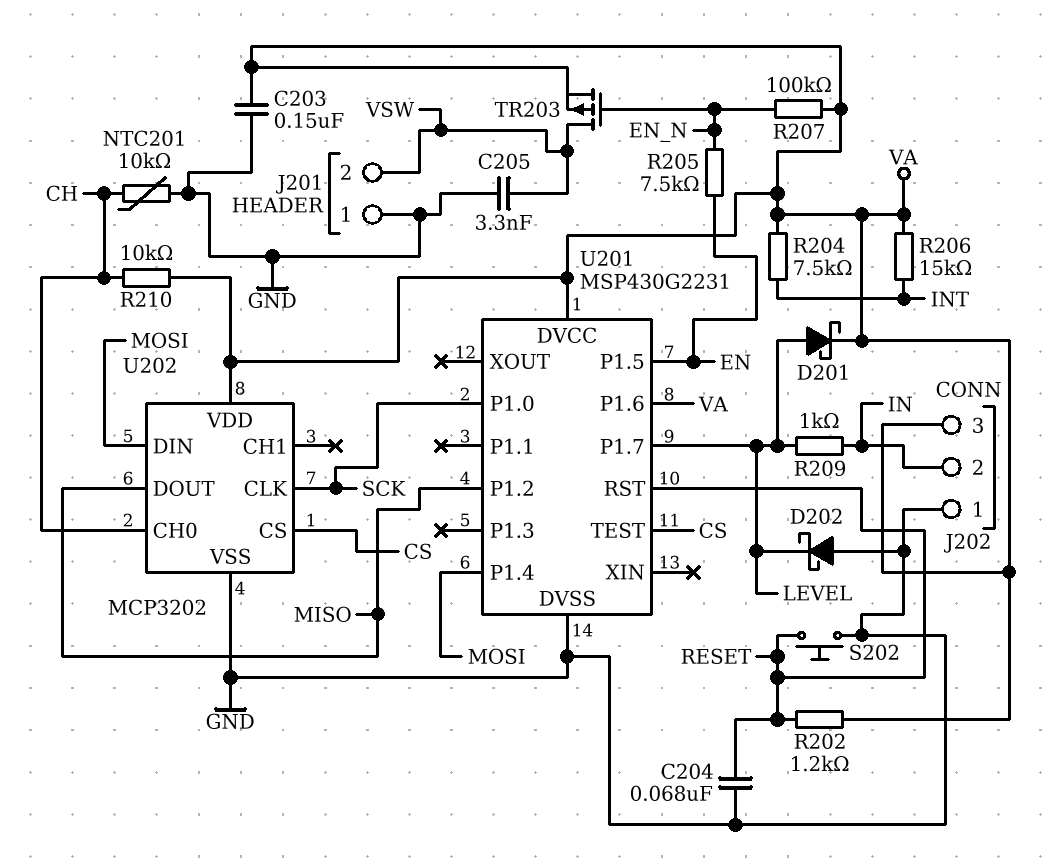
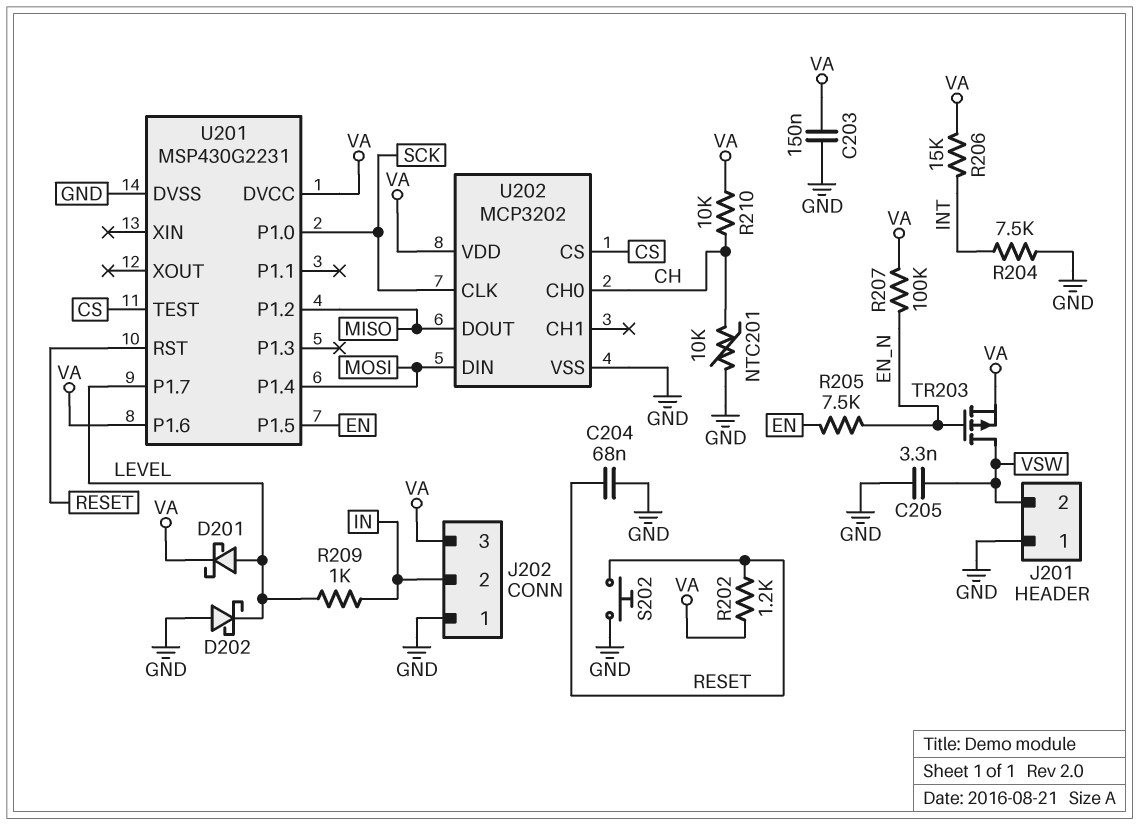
R204: 7.5k (INT, VA) -> 7.5k (GND, INT)

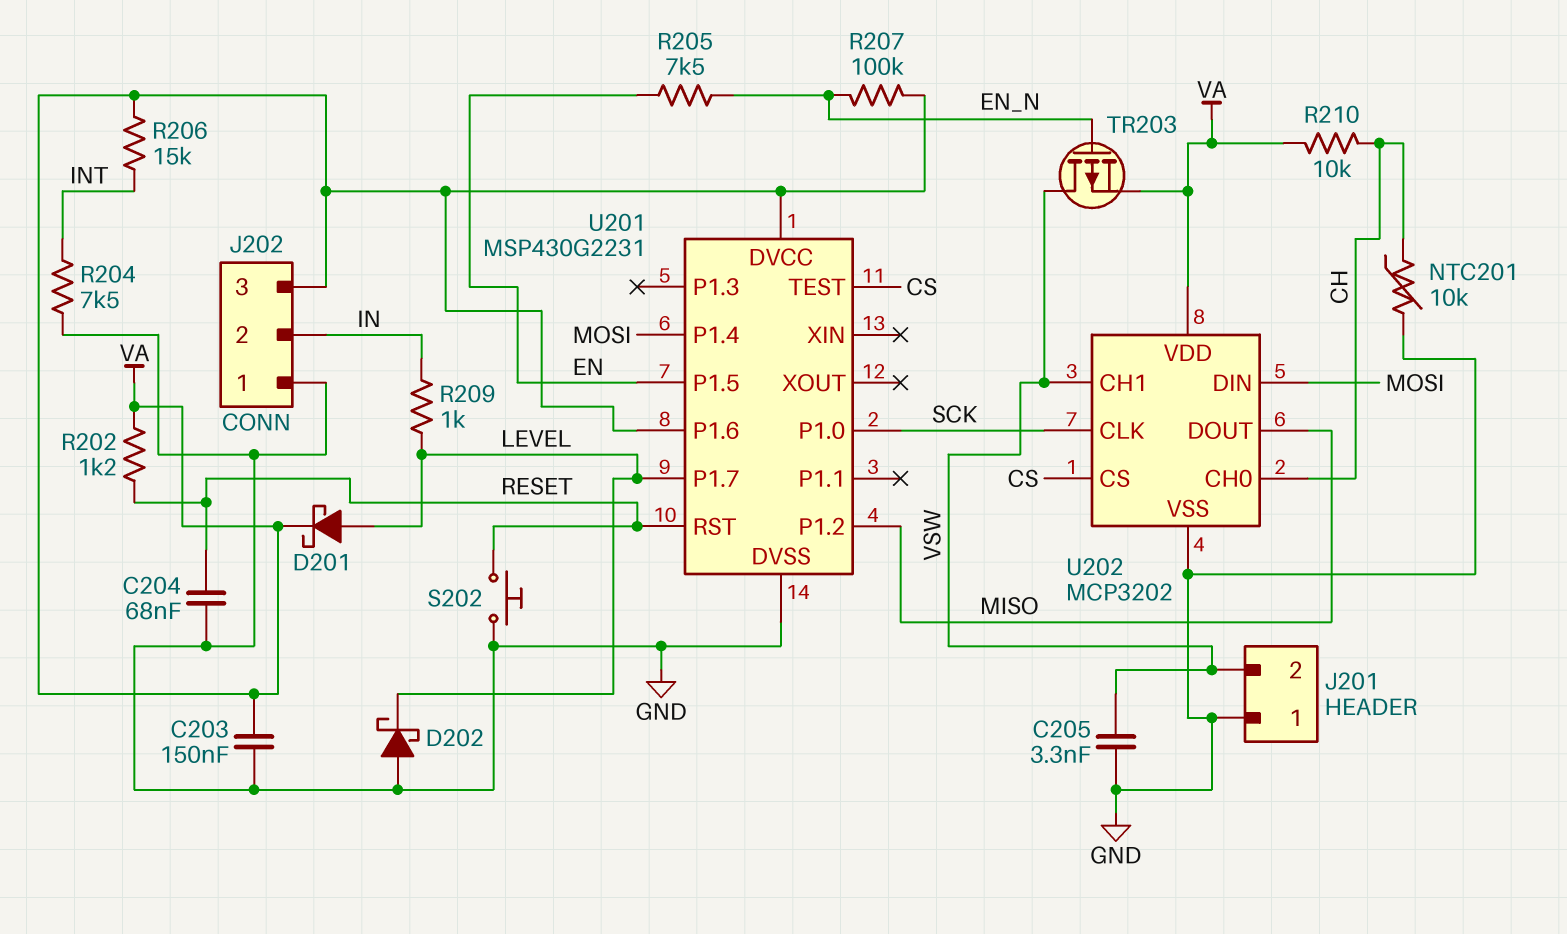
U202 pin CH1: none -> VSW

